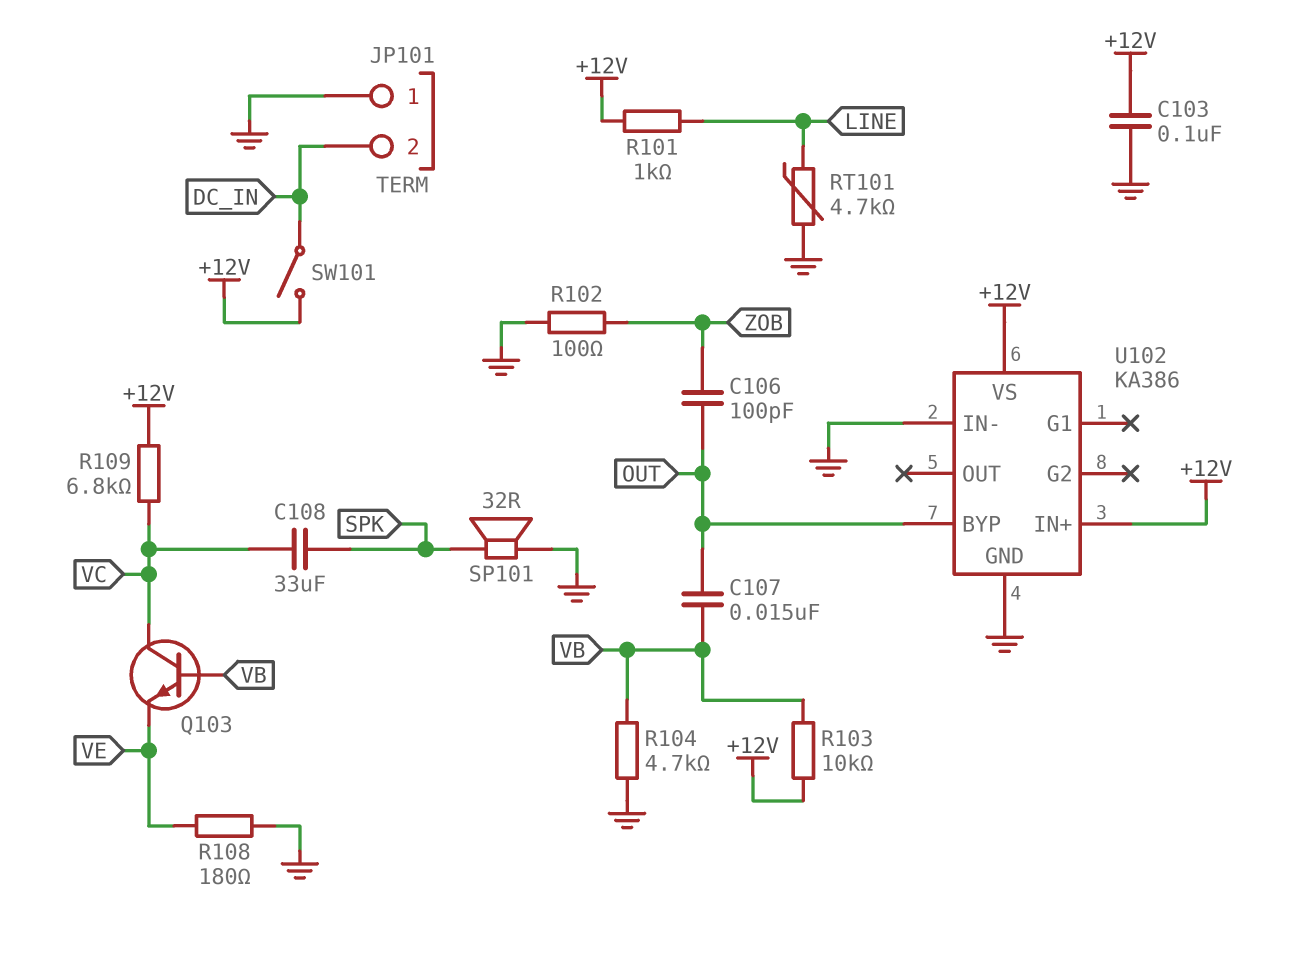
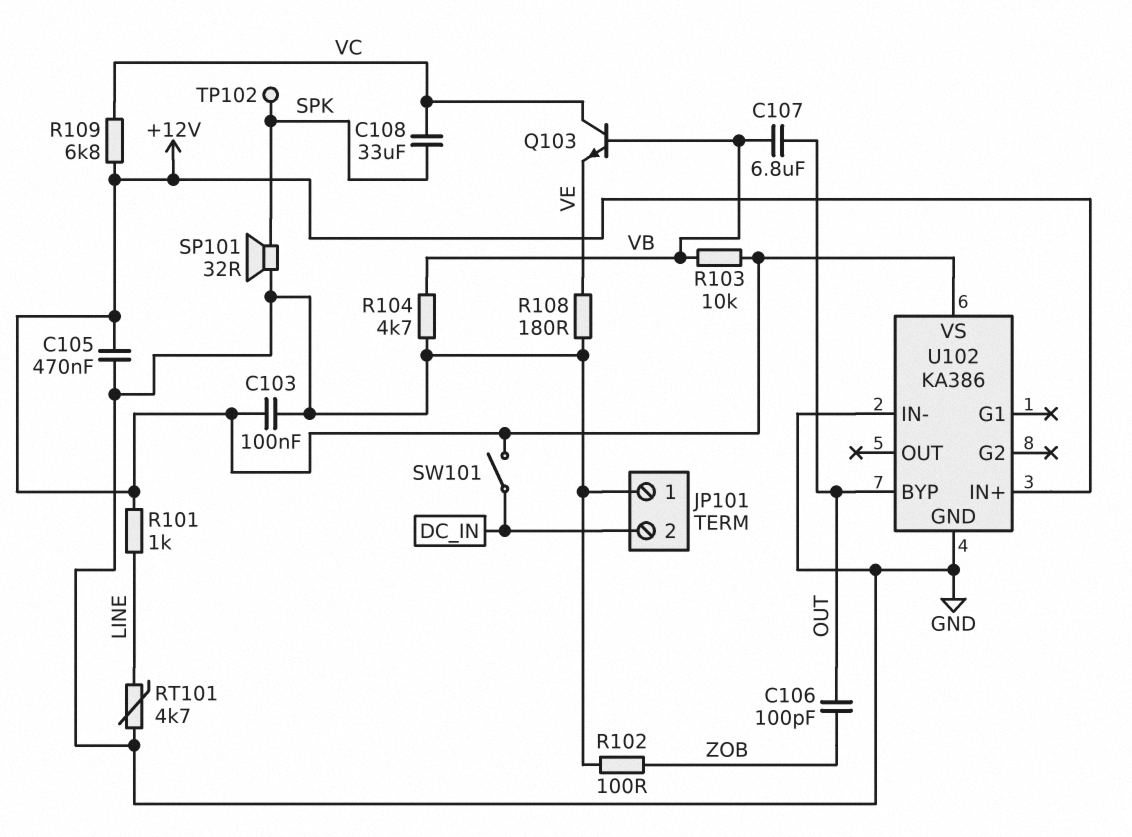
C105: none -> 470nF (+12V, GND)
C107: 15nF (OUT, VB) -> 6.8uF (OUT, VB)
TP102: none -> test point (SPK)

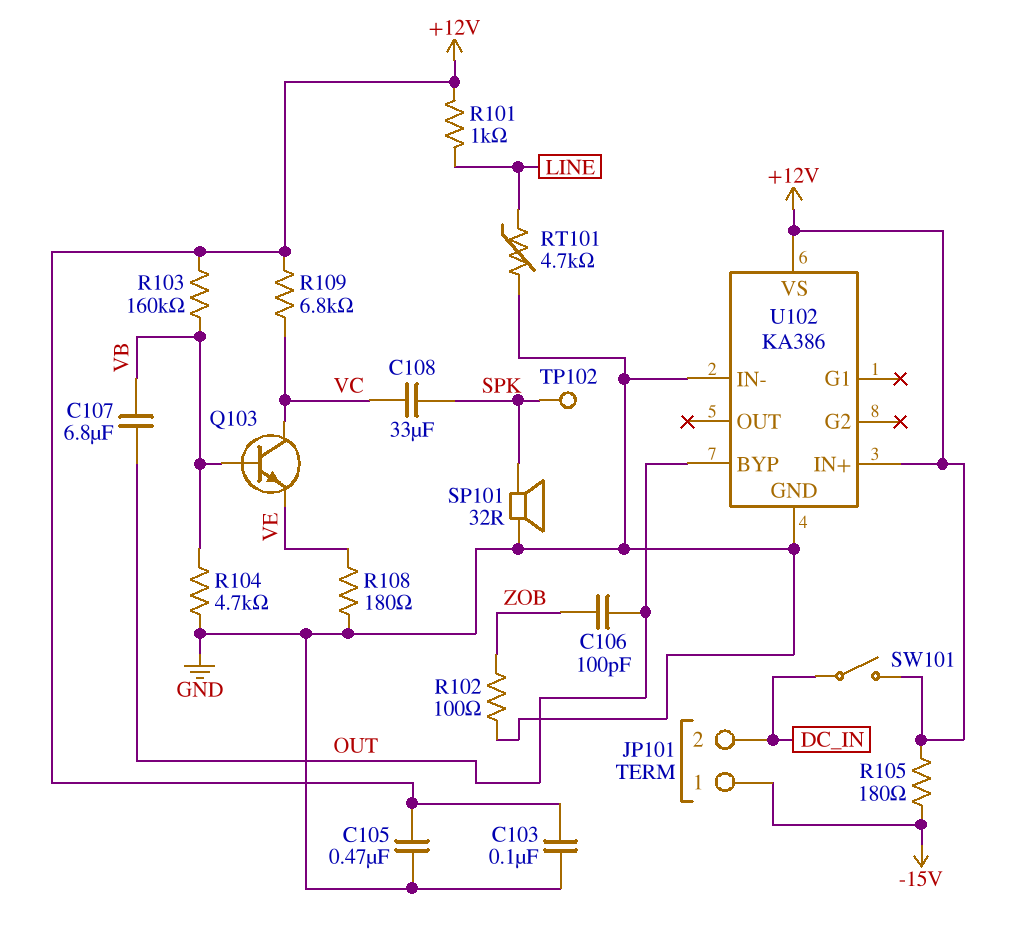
JP101 pin 1: GND -> -15V
R103: 10k (+12V, VB) -> 160k (+12V, VB)
R105: none -> 180 (+12V, -15V)

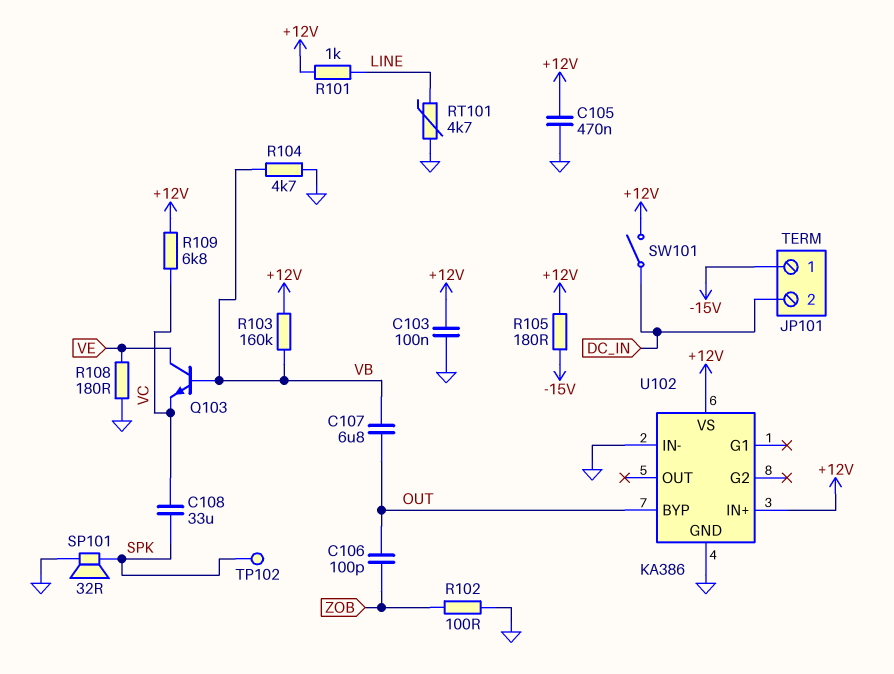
Q103: NPN (B VB, C VC, E VE) -> NPN (B VB, C VE, E VC)

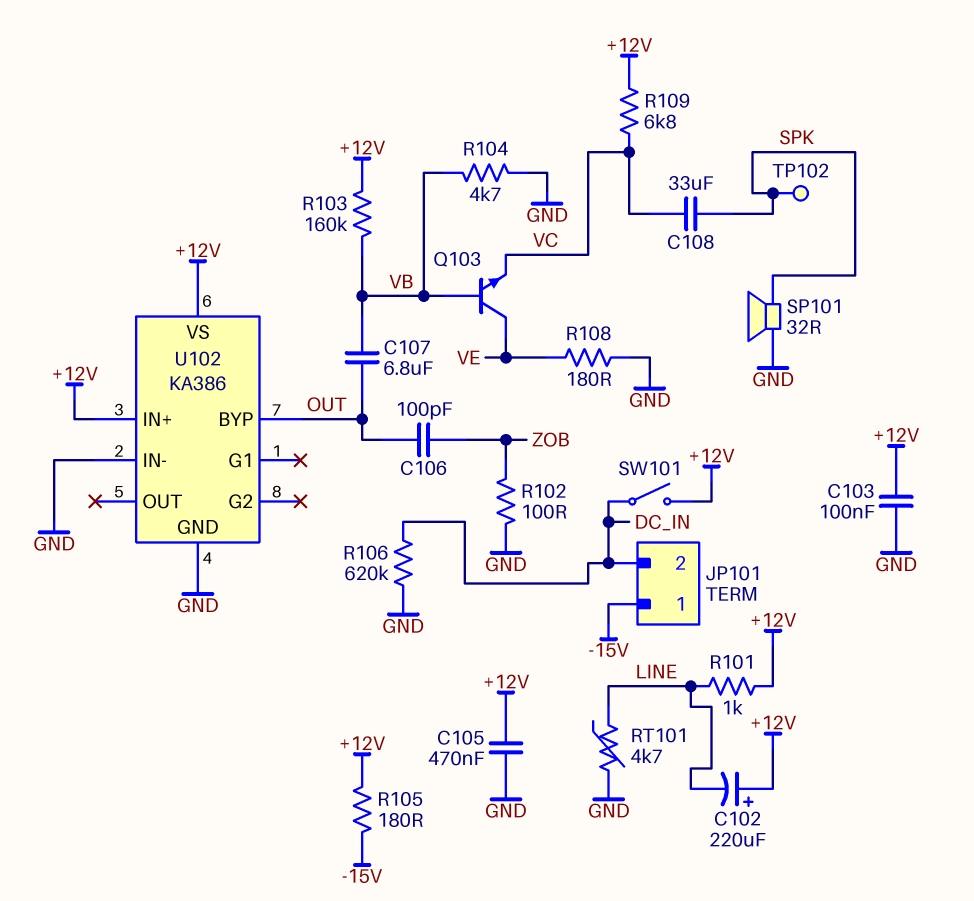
C102: none -> 220uF (plus +12V, minus LINE)
R106: none -> 620k (DC_IN, GND)

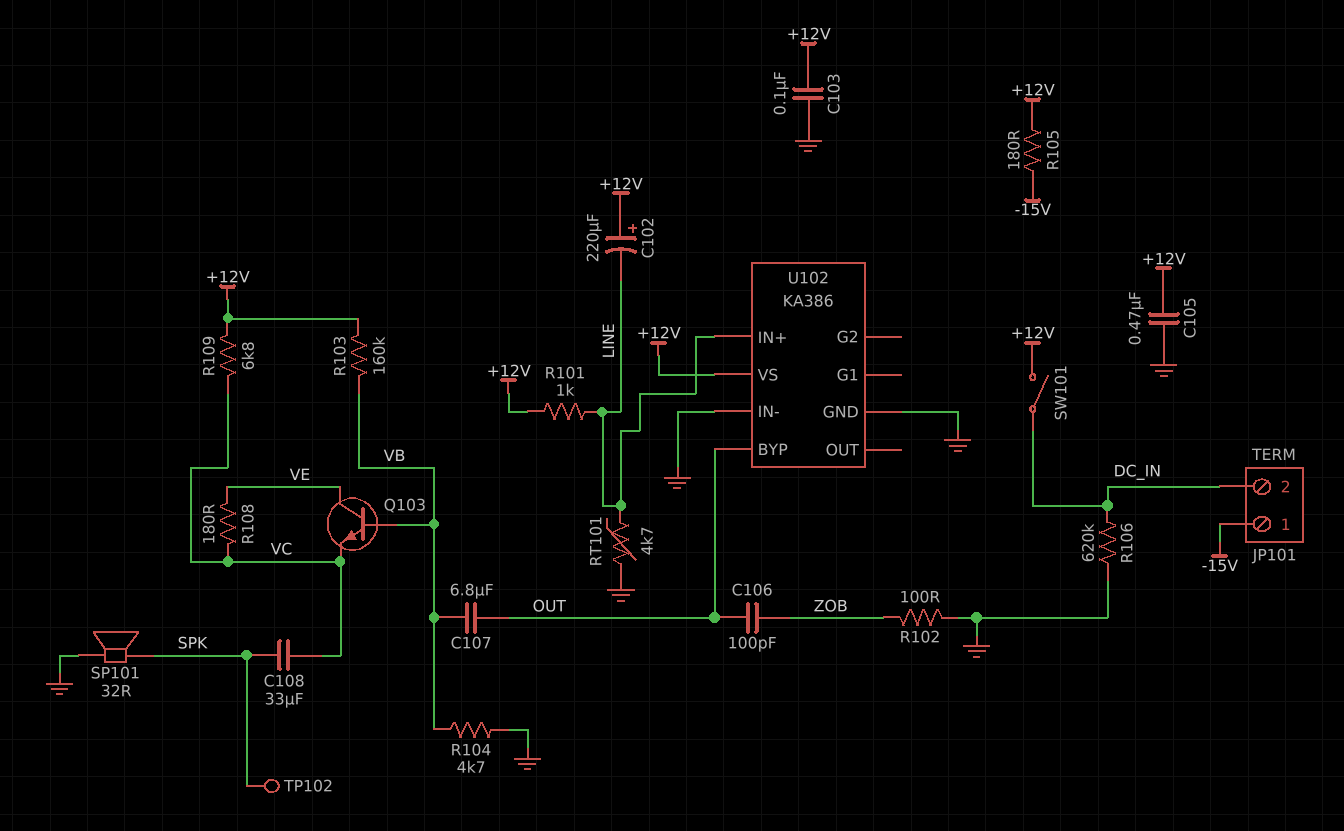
R108: 180 (GND, VE) -> 180 (VC, VE)
U102 pin IN+: +12V -> LINE

